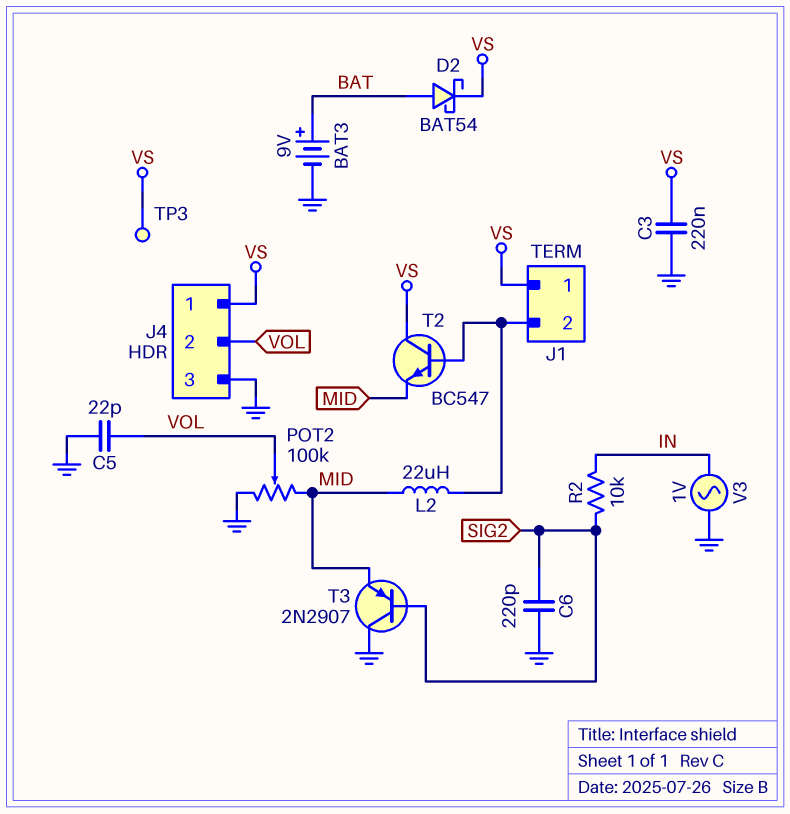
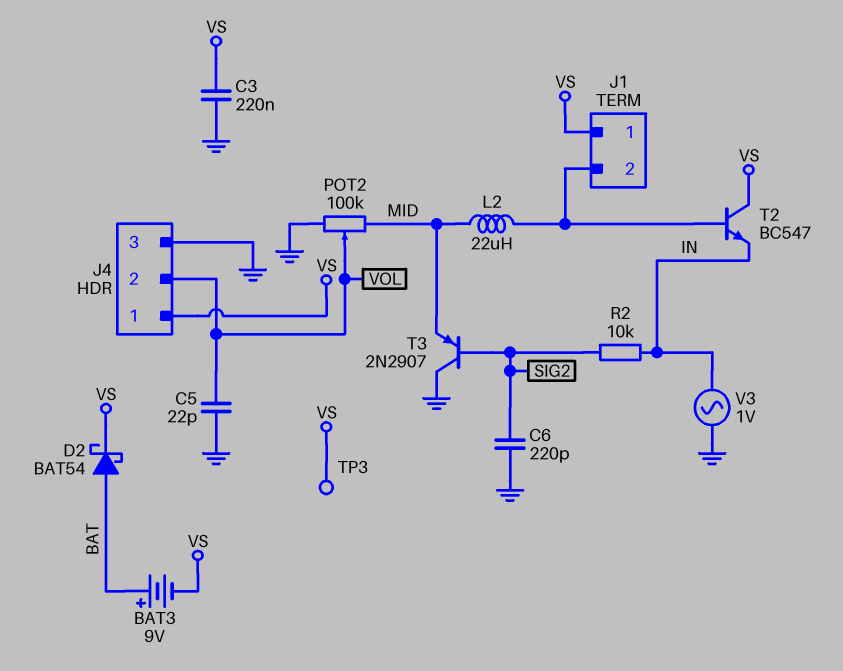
BAT3: 9V (plus BAT, minus GND) -> 9V (plus BAT, minus VS)
T2: NPN BC547 (B J1/2, C VS, E MID) -> NPN BC547 (B J1/2, C VS, E IN)

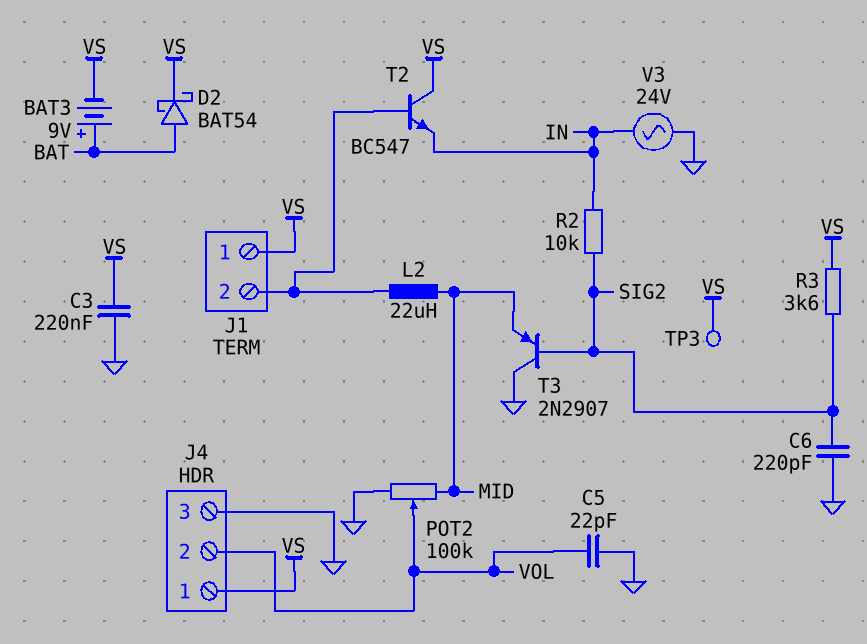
R3: none -> 3.6k (SIG2, VS)
V3: AC 1V (GND, IN) -> AC 24V (GND, IN)

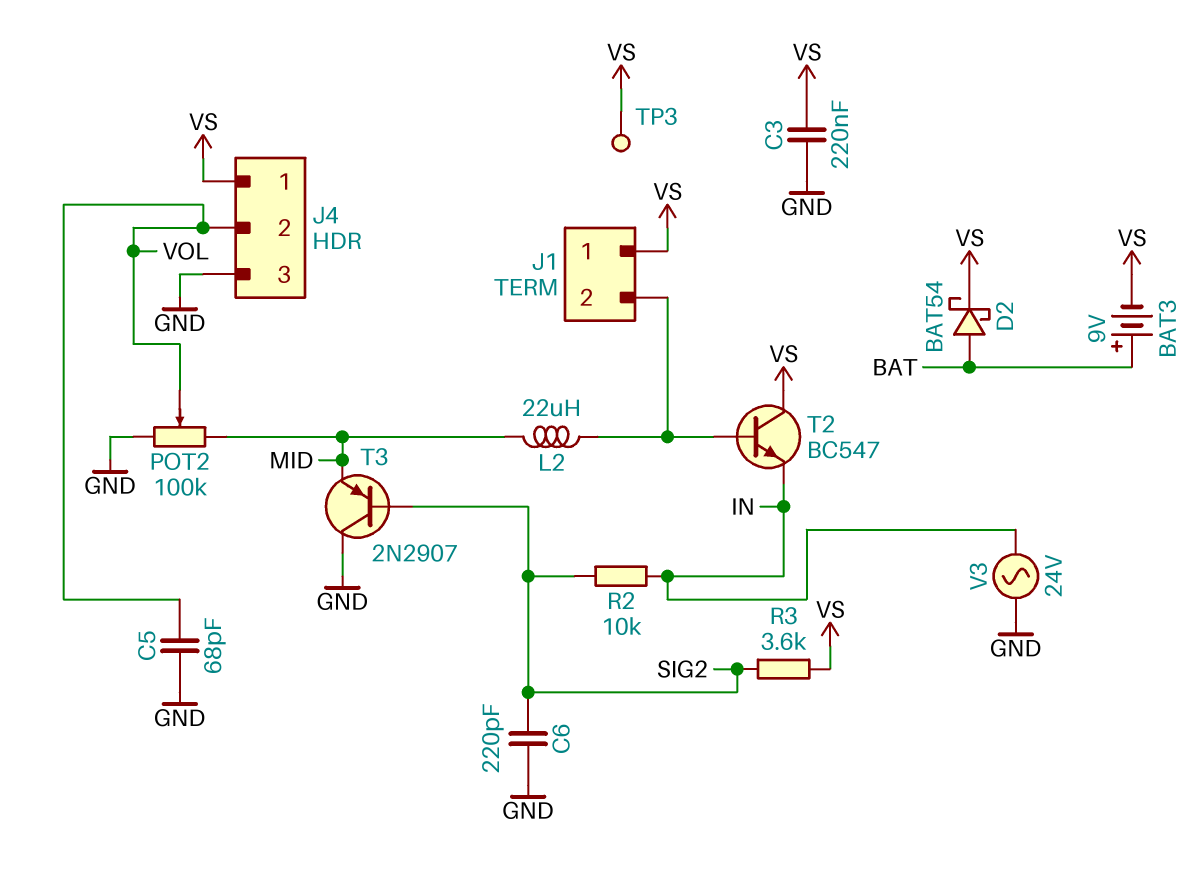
C5: 22pF (GND, VOL) -> 68pF (GND, VOL)

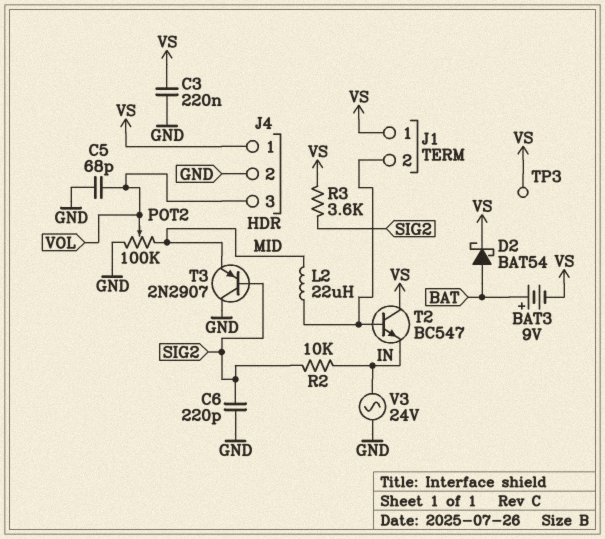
J4 pin 2: VOL -> GND
J4 pin 3: GND -> VOL

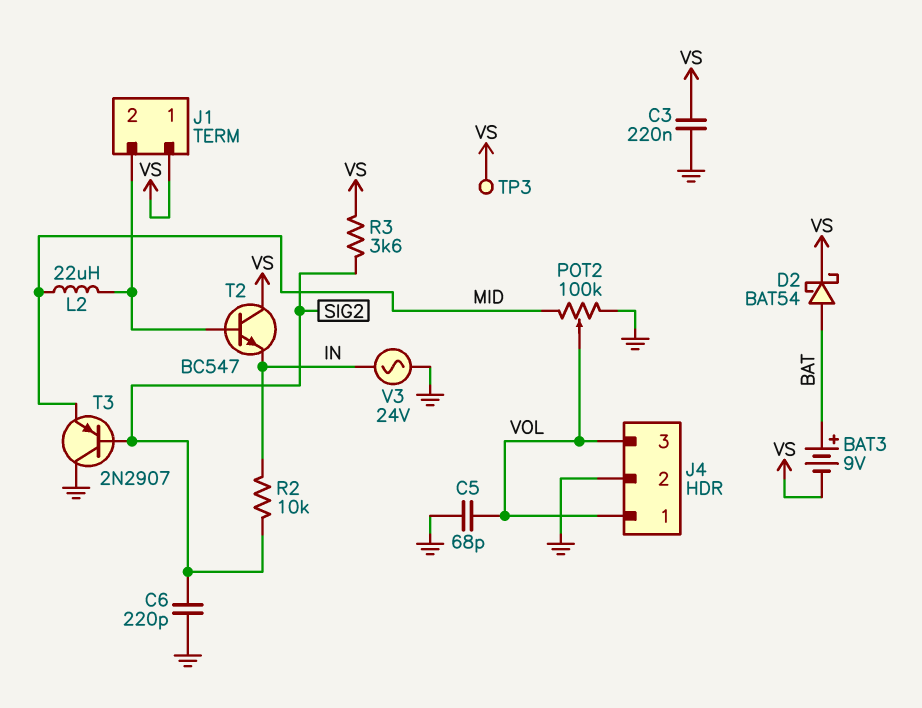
J4 pin 1: VS -> VOL

